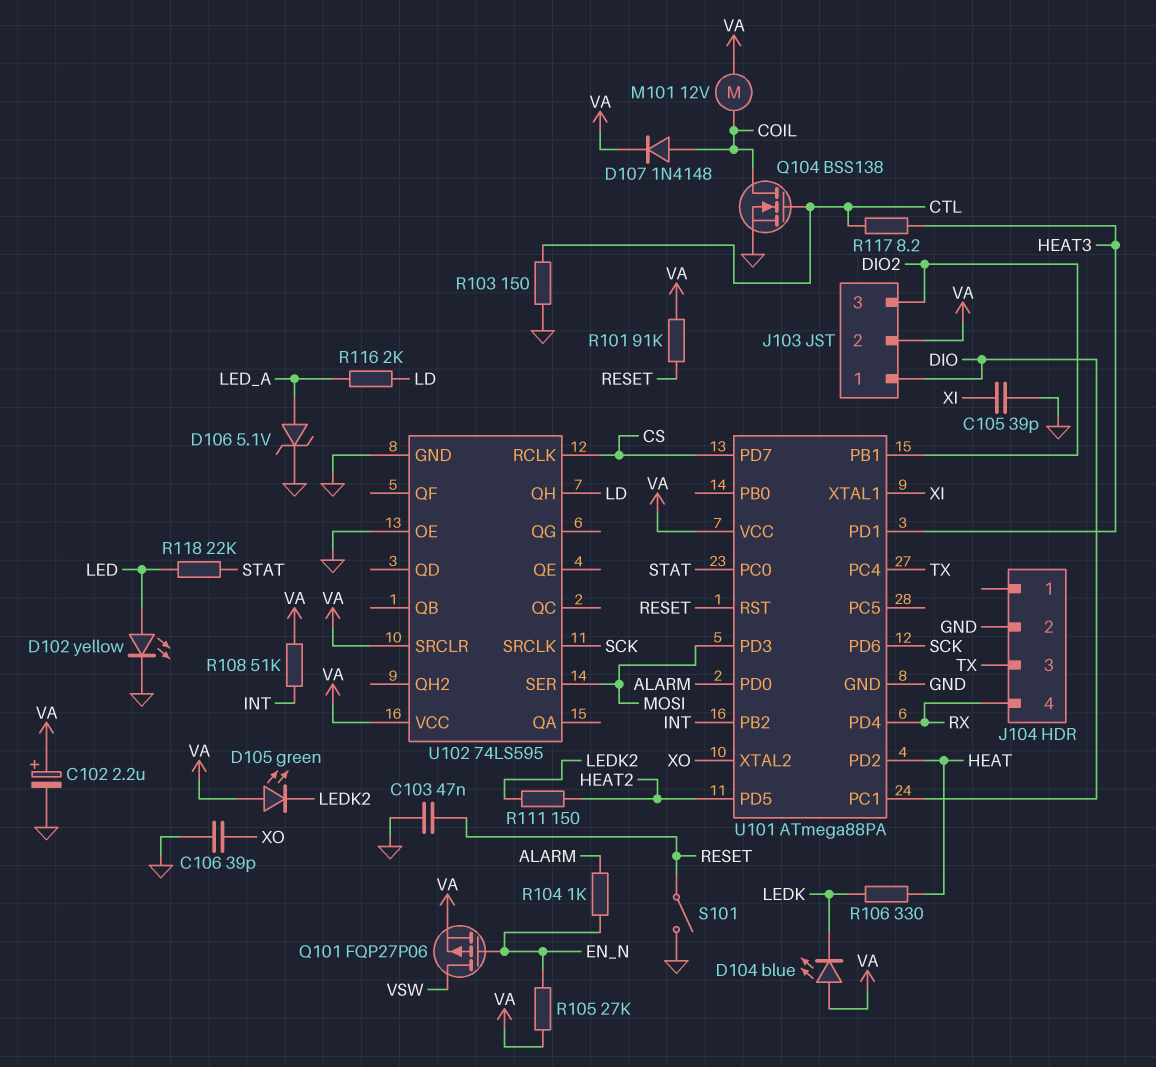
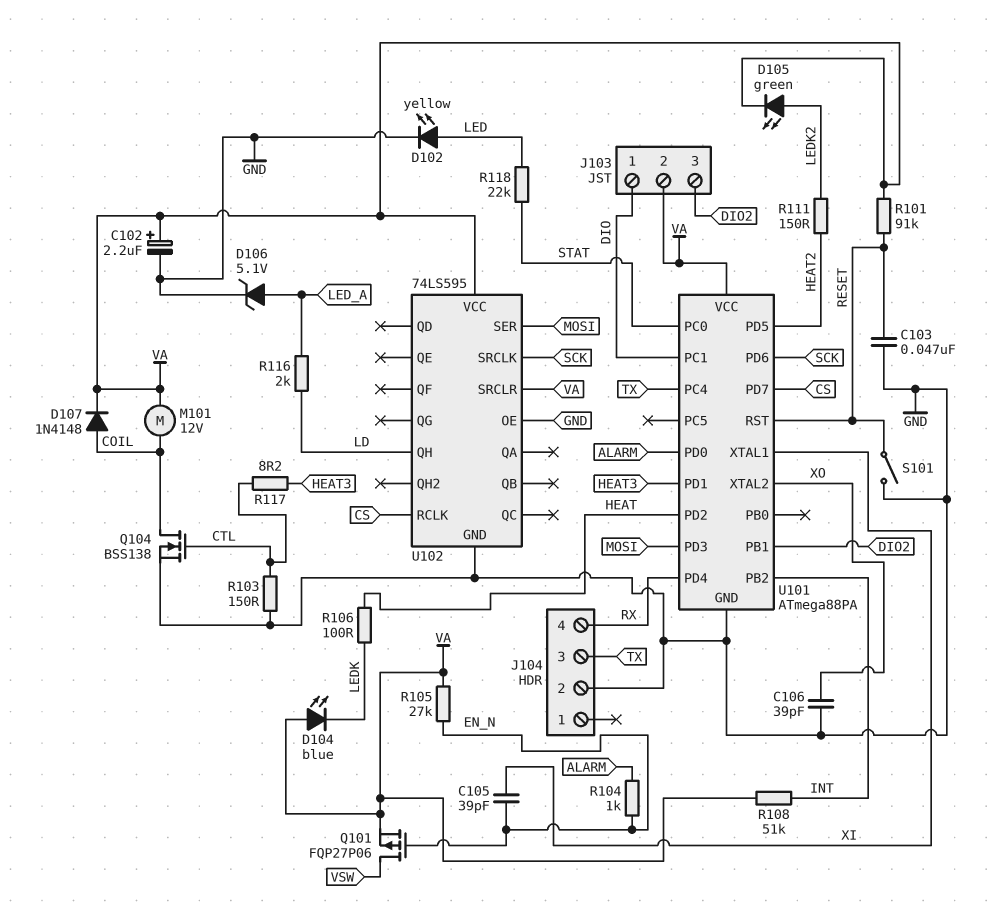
C105: 39pF (GND, XI) -> 39pF (EN_N, XI)
D105: LED green (A VA, K LEDK2) -> LED green (A LEDK2, K VA)
R106: 330 (HEAT, LEDK) -> 100 (HEAT, LEDK)

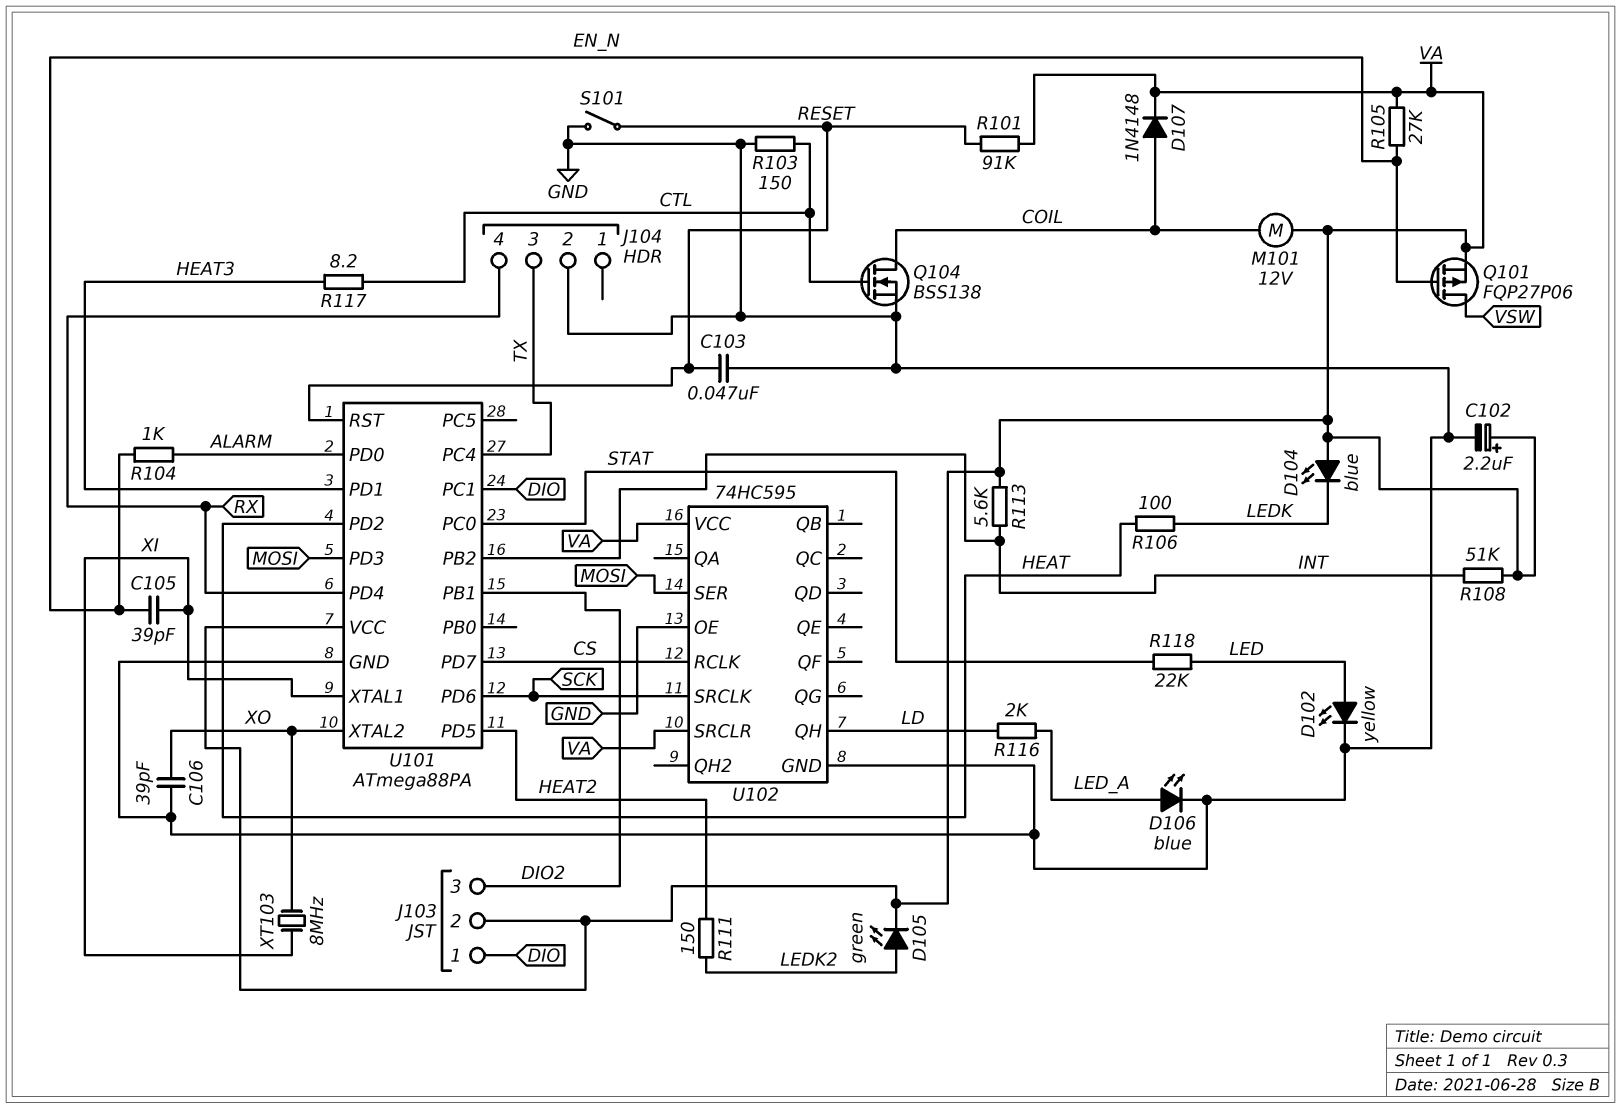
D106: zener 5.1V (A LED_A, K GND) -> LED blue (A LED_A, K GND)
R113: none -> 5.6k (INT, VA)
U102: 74LS595 -> 74HC595
XT103: none -> 8MHz (XI, XO)

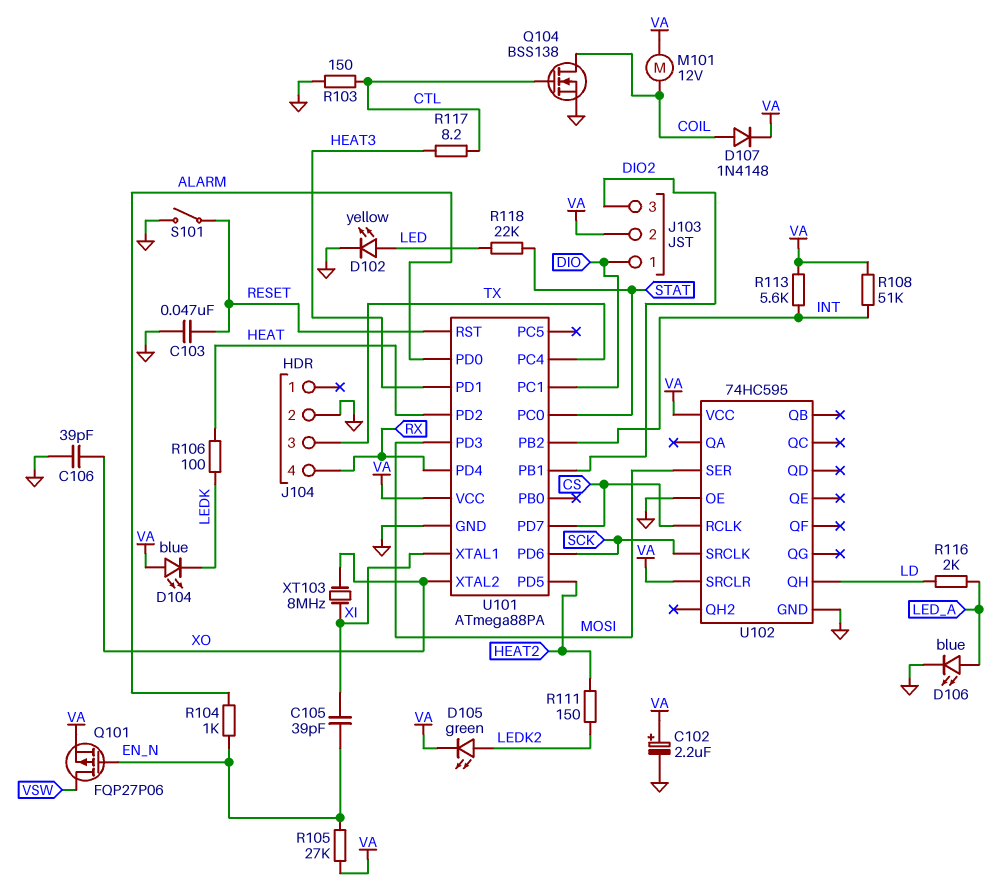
R101: 91k (RESET, VA) -> none

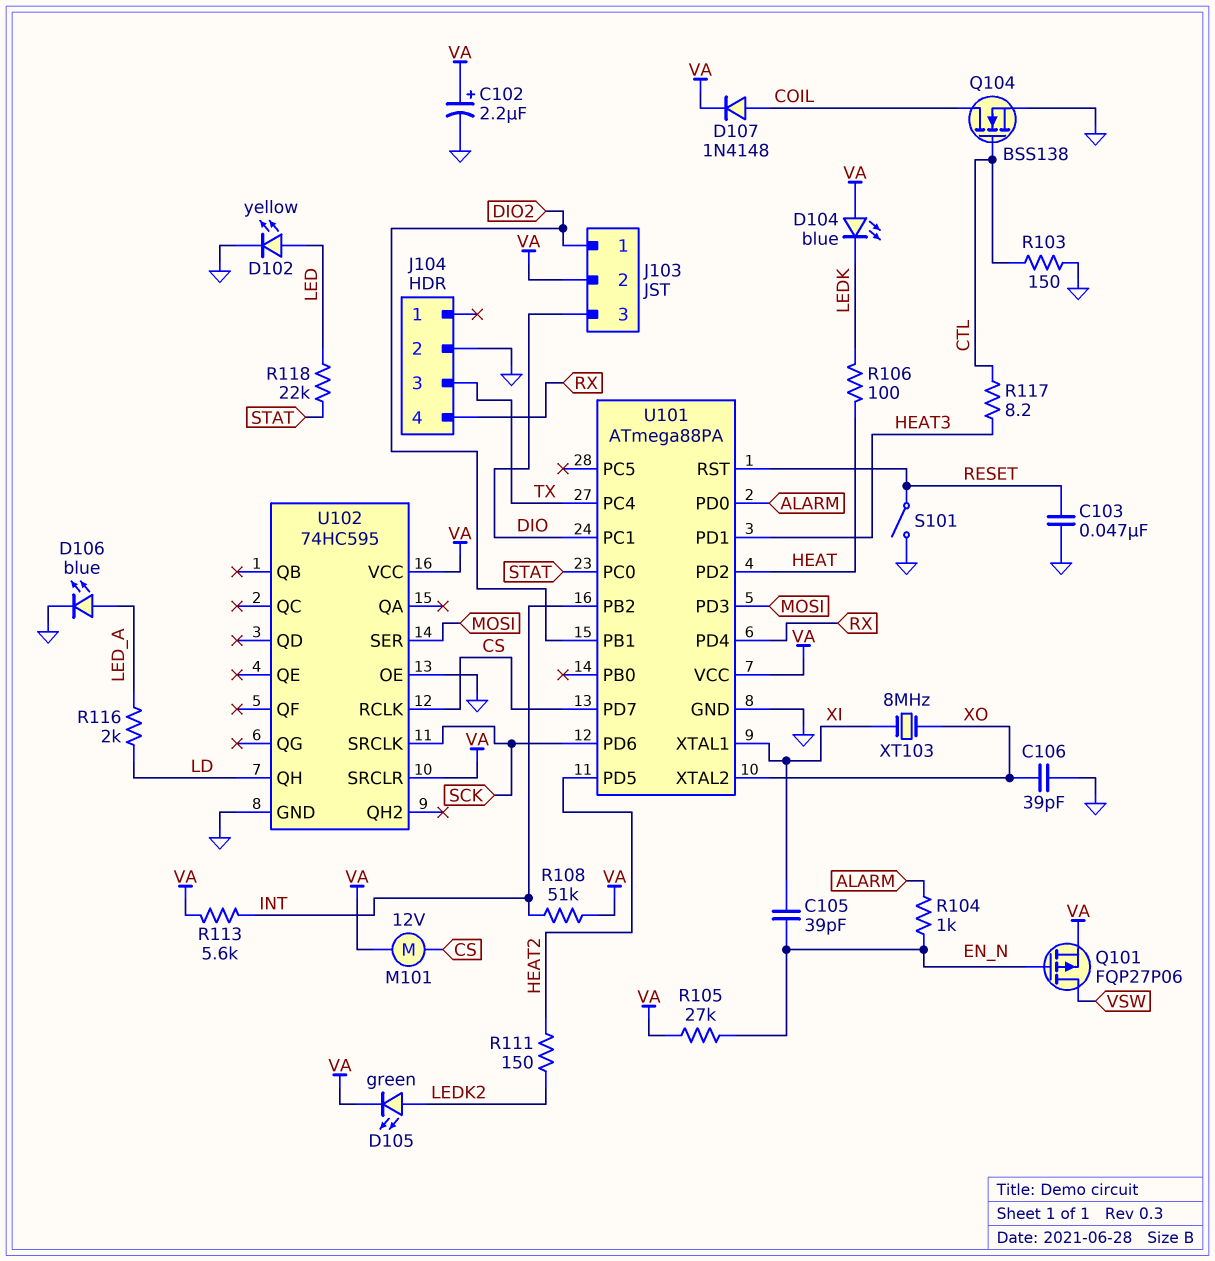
J103 pin 1: DIO -> DIO2
J103 pin 3: DIO2 -> DIO
M101: motor 12V (COIL, VA) -> motor 12V (CS, VA)

